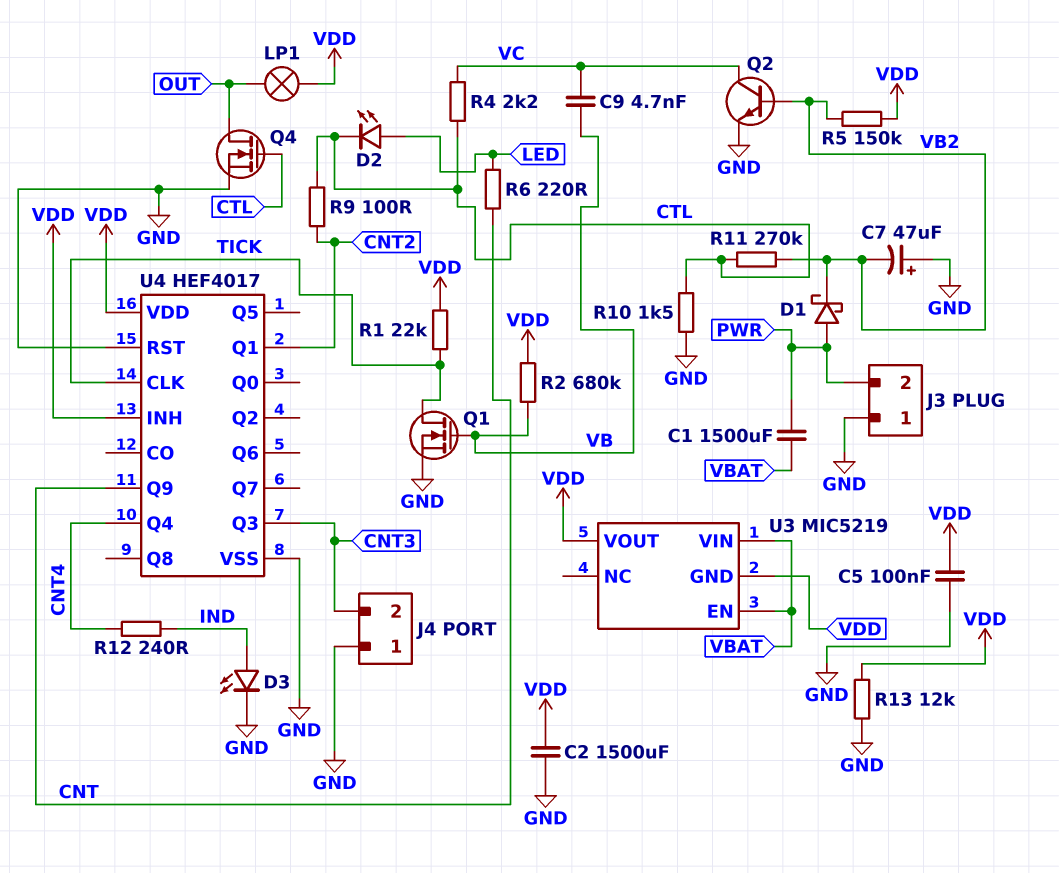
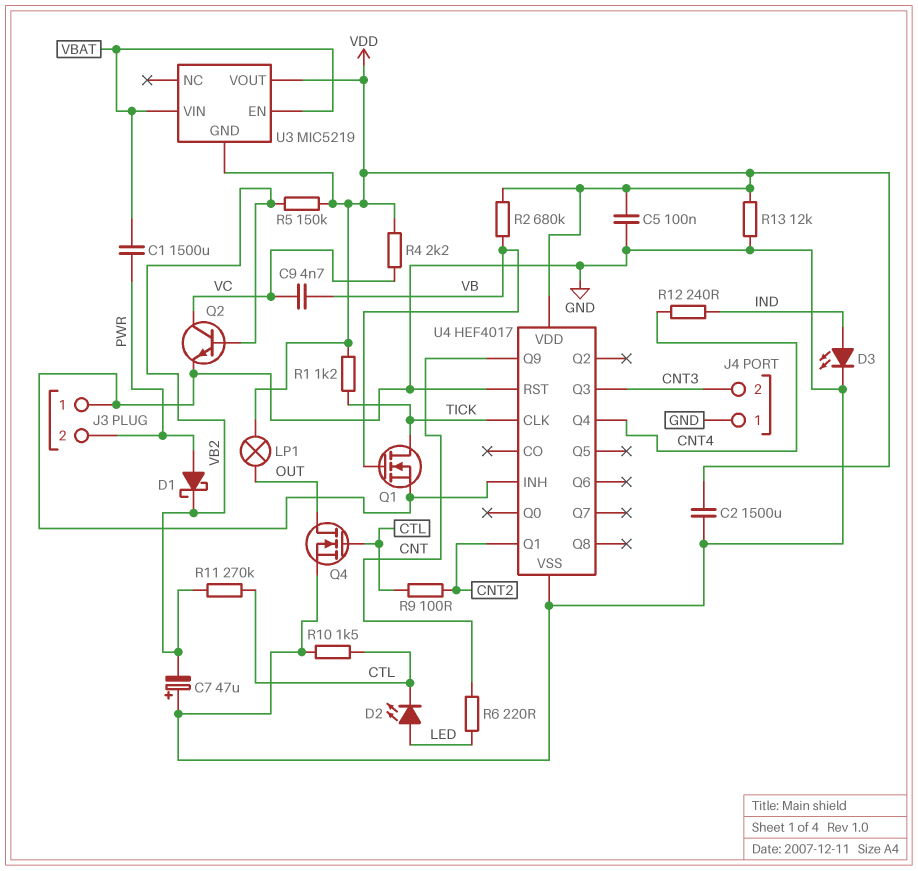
R1: 22k (TICK, VDD) -> 1.2k (TICK, VDD)
R4: 2.2k (CTL, VC) -> 2.2k (VC, VDD)
U4 pin INH: VDD -> GND

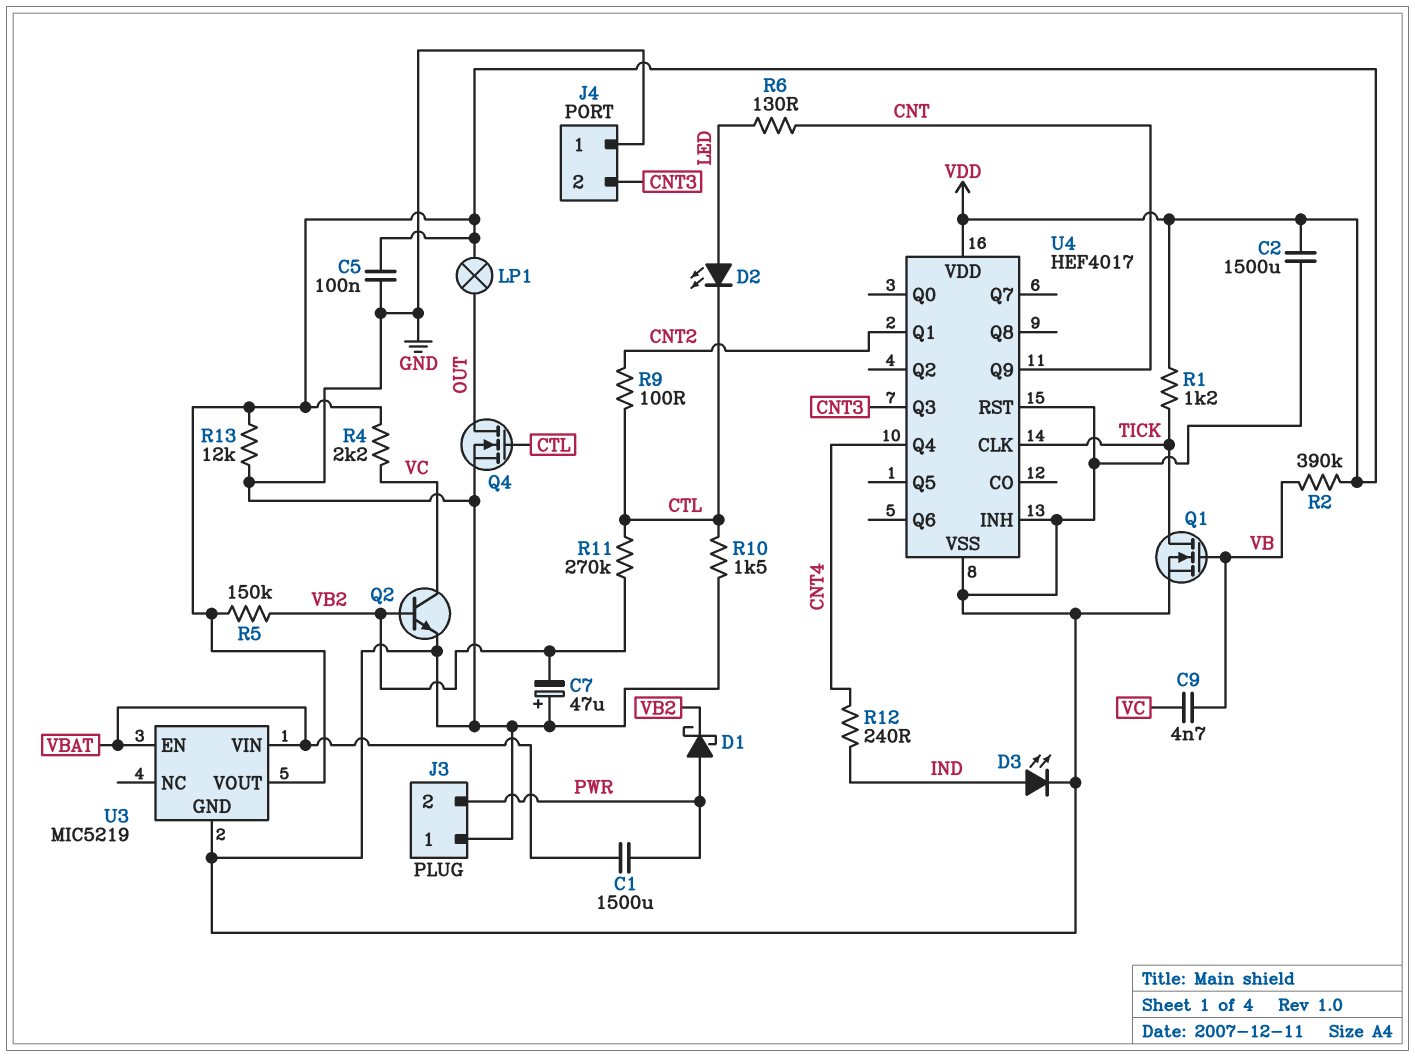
R2: 680k (VB, VDD) -> 390k (VB, VDD)
R6: 220 (CNT, LED) -> 130 (CNT, LED)
U3 pin GND: VDD -> GND

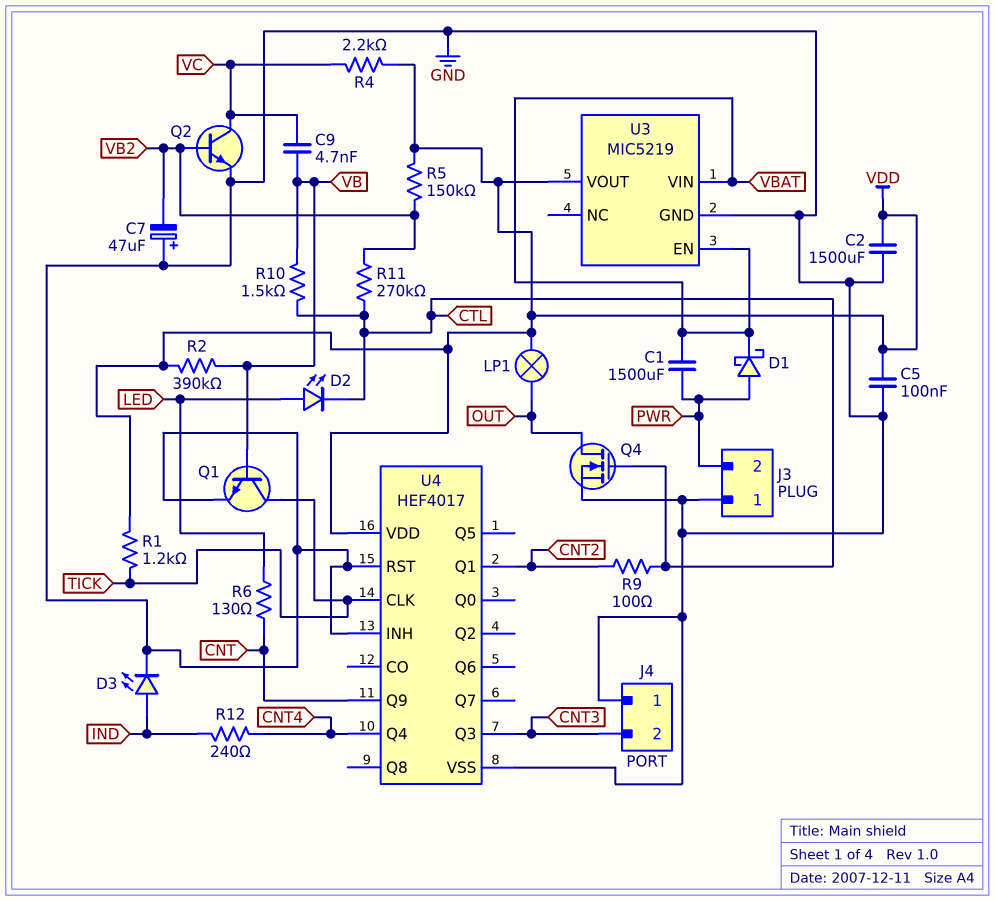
D1: schottky (A PWR, K VB2) -> schottky (A PWR, K VBAT)
Q1: NMOS (G VB, D TICK, S GND) -> NPN (B VB, C TICK, E GND)
R10: 1.5k (CTL, GND) -> 1.5k (CTL, VB)
R13: 12k (GND, VDD) -> none

